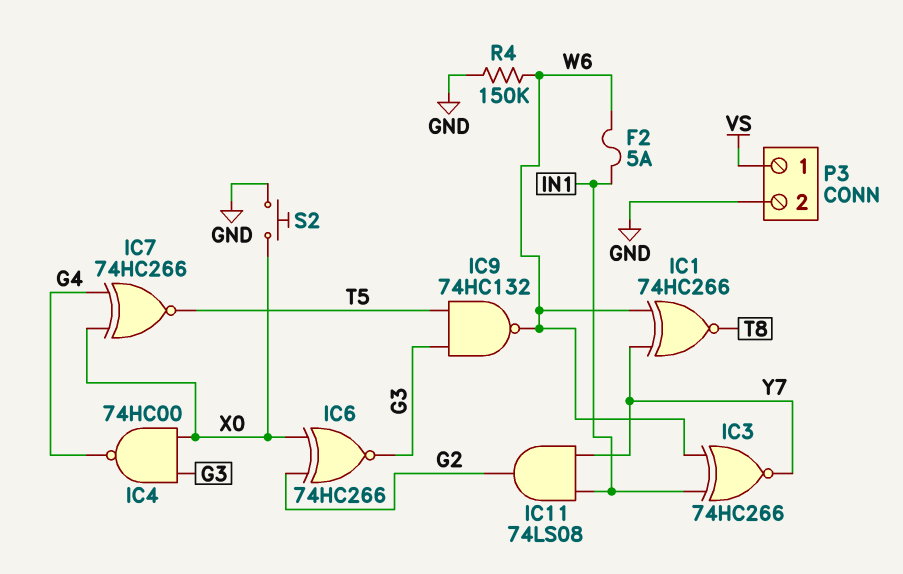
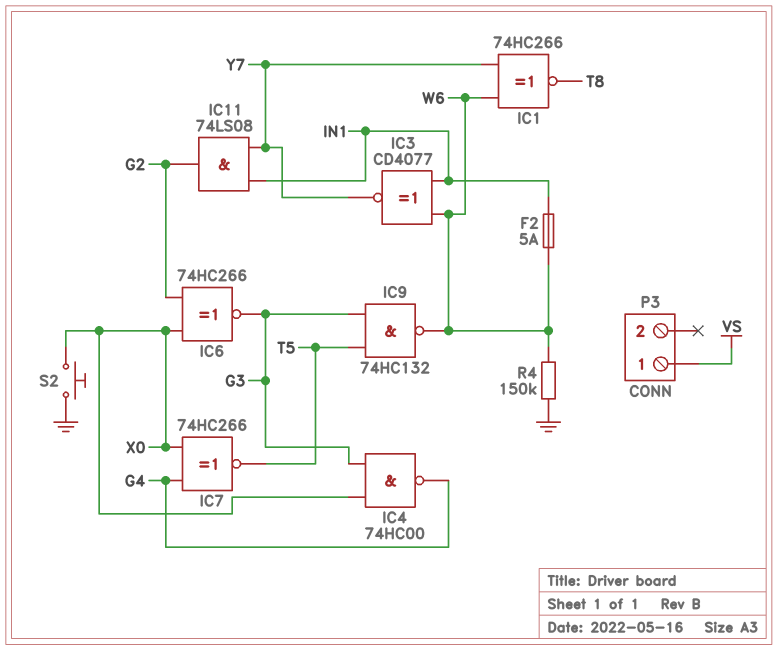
IC3: XNOR 74HC266 (in IN1, in W6, out Y7) -> XNOR CD4077 (in IN1, in W6, out Y7)
P3 pin 2: GND -> none

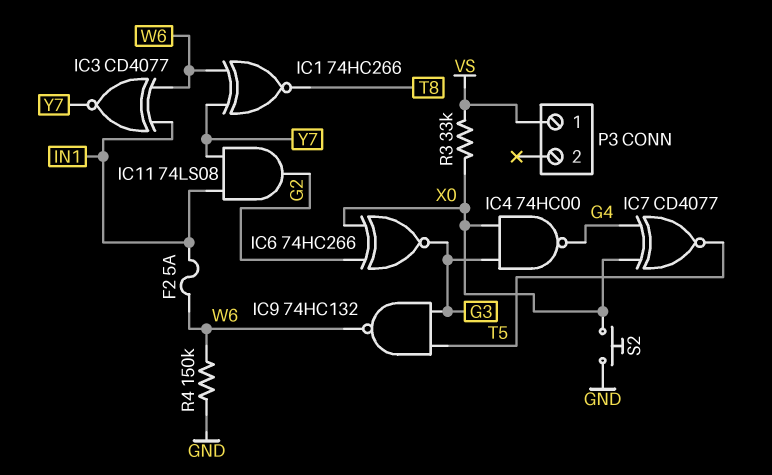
IC7: XNOR 74HC266 (in G4, in X0, out T5) -> XNOR CD4077 (in G4, in X0, out T5)
R3: none -> 33k (VS, X0)

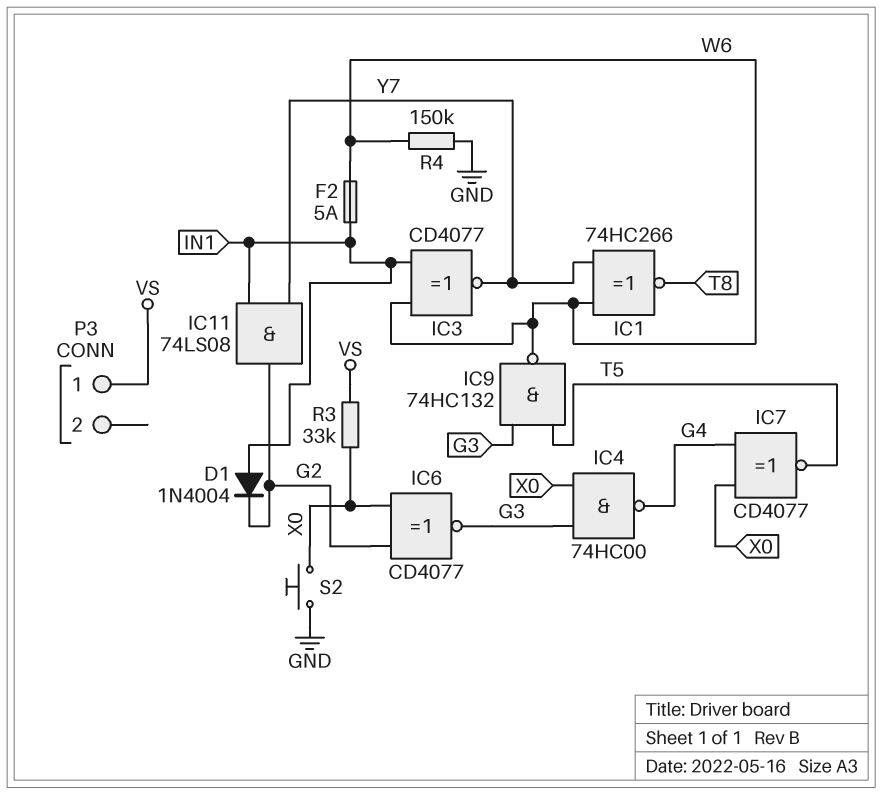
D1: none -> diode 1N4004 (A IN1, K G2)
IC6: XNOR 74HC266 (in G2, in X0, out G3) -> XNOR CD4077 (in G2, in X0, out G3)

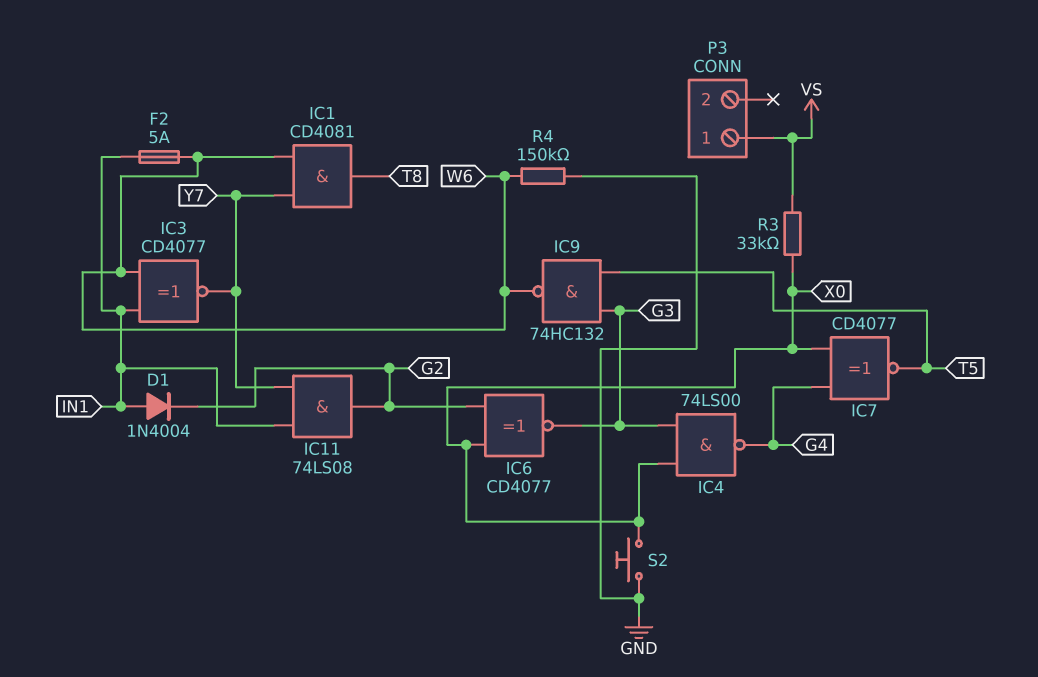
IC1: XNOR 74HC266 (in W6, in Y7, out T8) -> AND CD4081 (in W6, in Y7, out T8)
IC4: NAND 74HC00 (in G3, in X0, out G4) -> NAND 74LS00 (in G3, in X0, out G4)

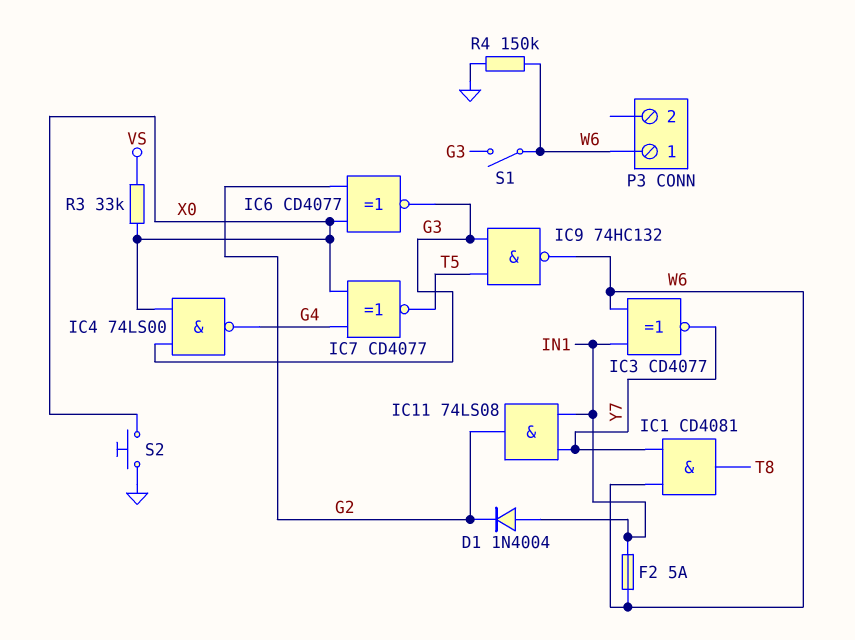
P3 pin 1: VS -> W6
S1: none -> switch (G3, W6)

